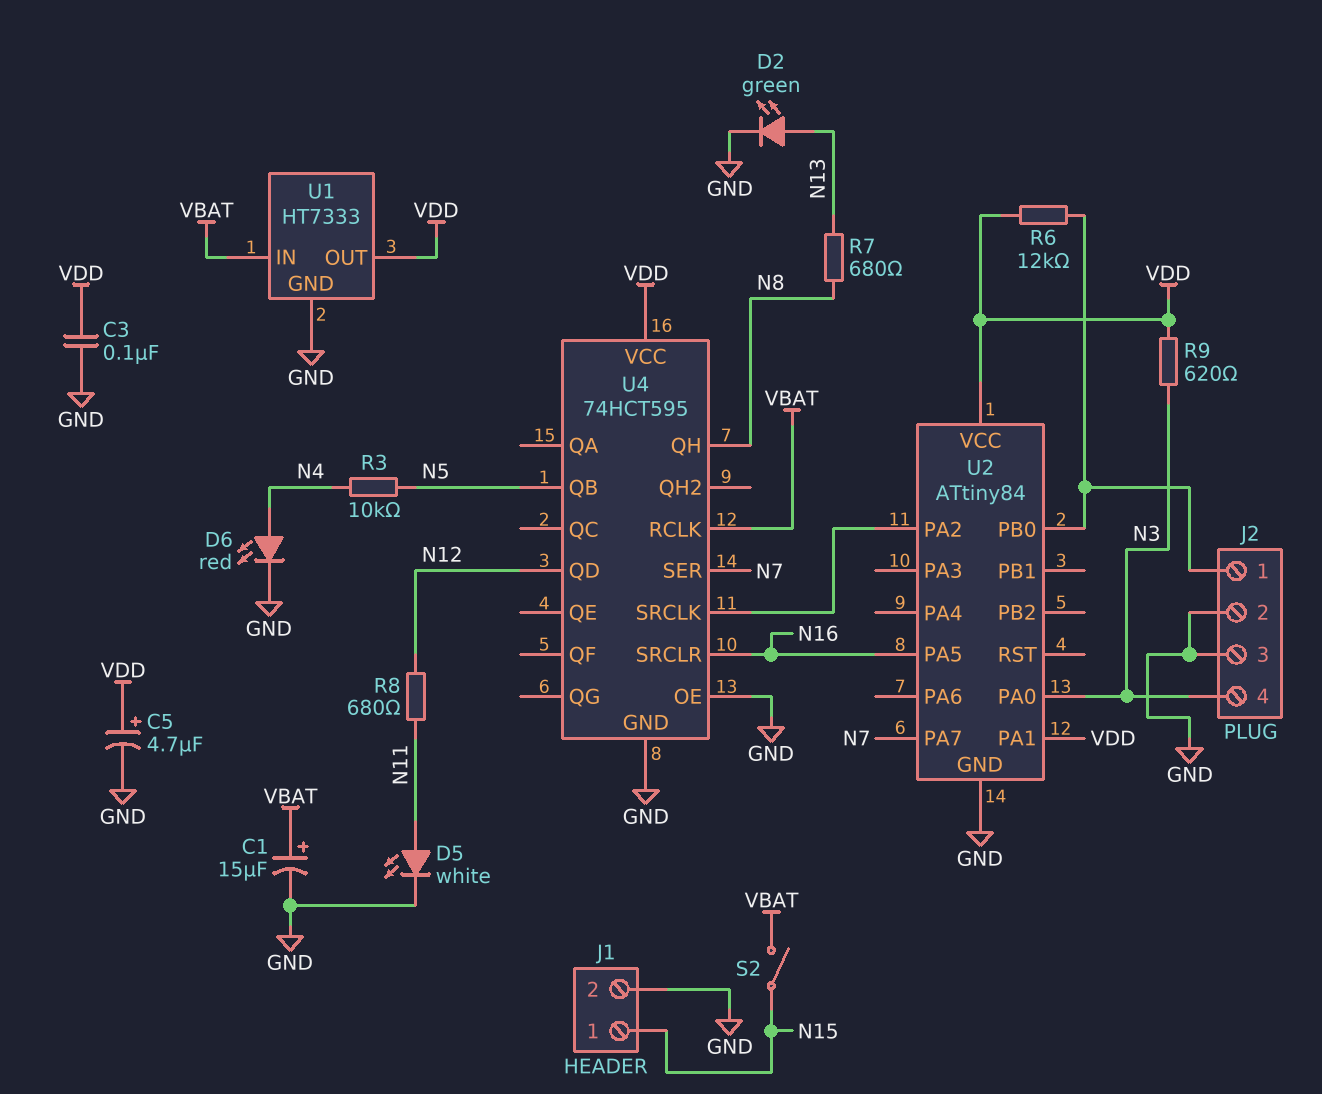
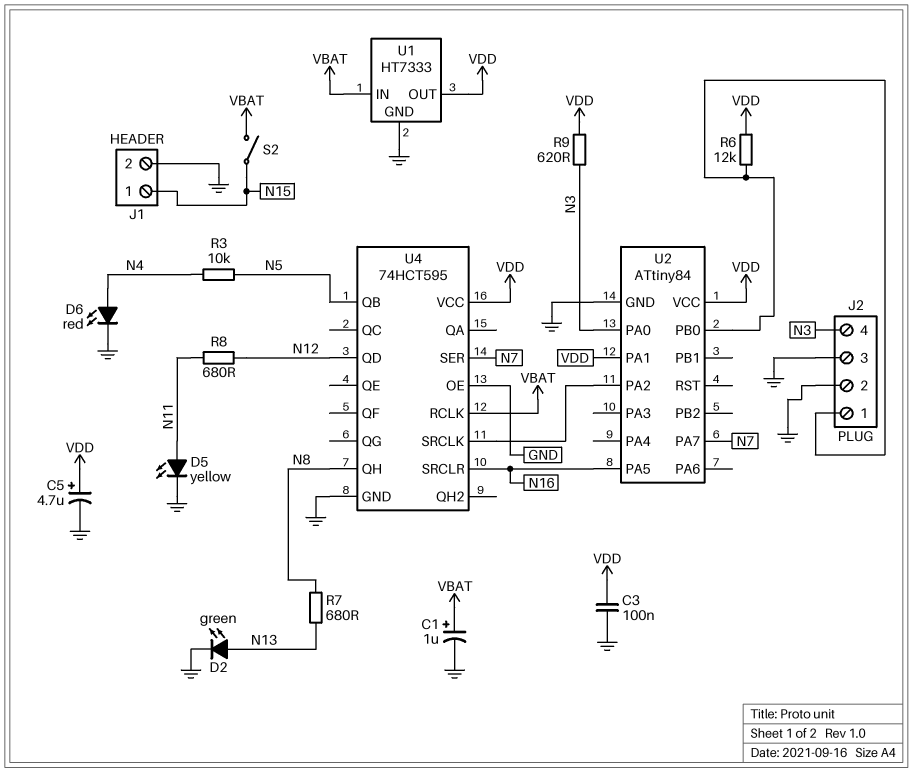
C1: 15uF (plus VBAT, minus GND) -> 1uF (plus VBAT, minus GND)
D5: LED white (A N11, K GND) -> LED yellow (A N11, K GND)

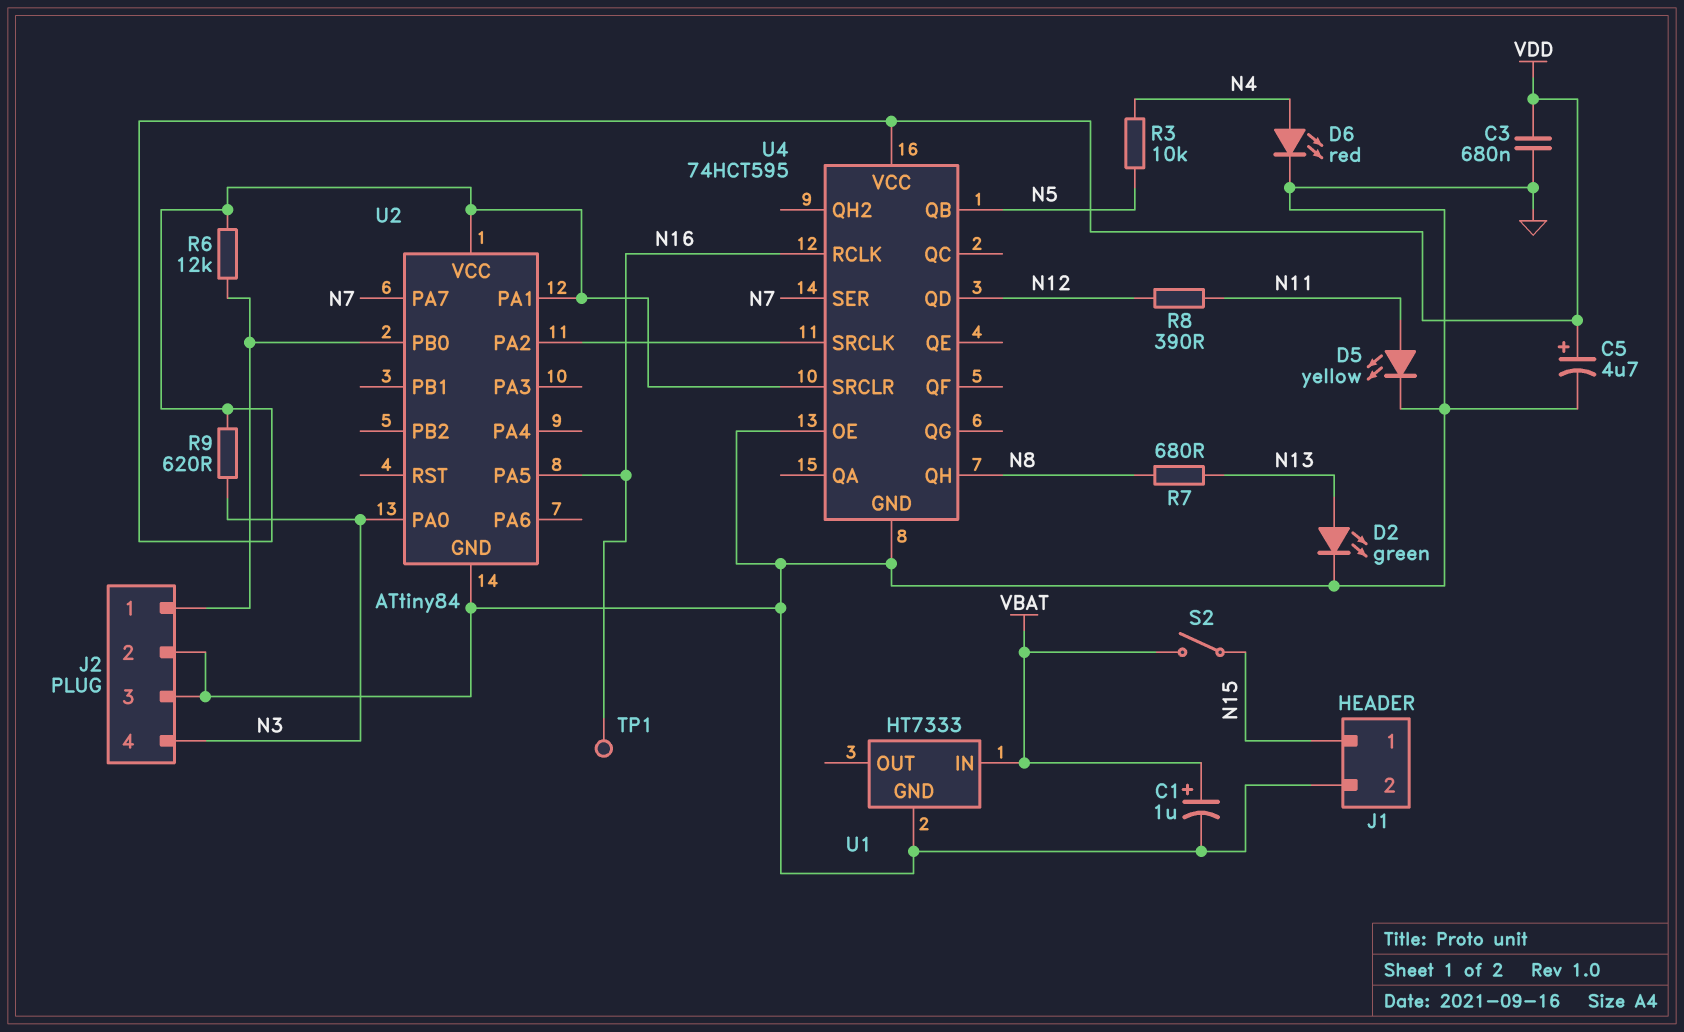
C3: 100nF (GND, VDD) -> 680nF (GND, VDD)
R8: 680 (N11, N12) -> 390 (N11, N12)
TP1: none -> test point (N16)
U1 pin OUT: VDD -> none
U4 pin RCLK: VBAT -> N16
U4 pin SRCLR: N16 -> VDD

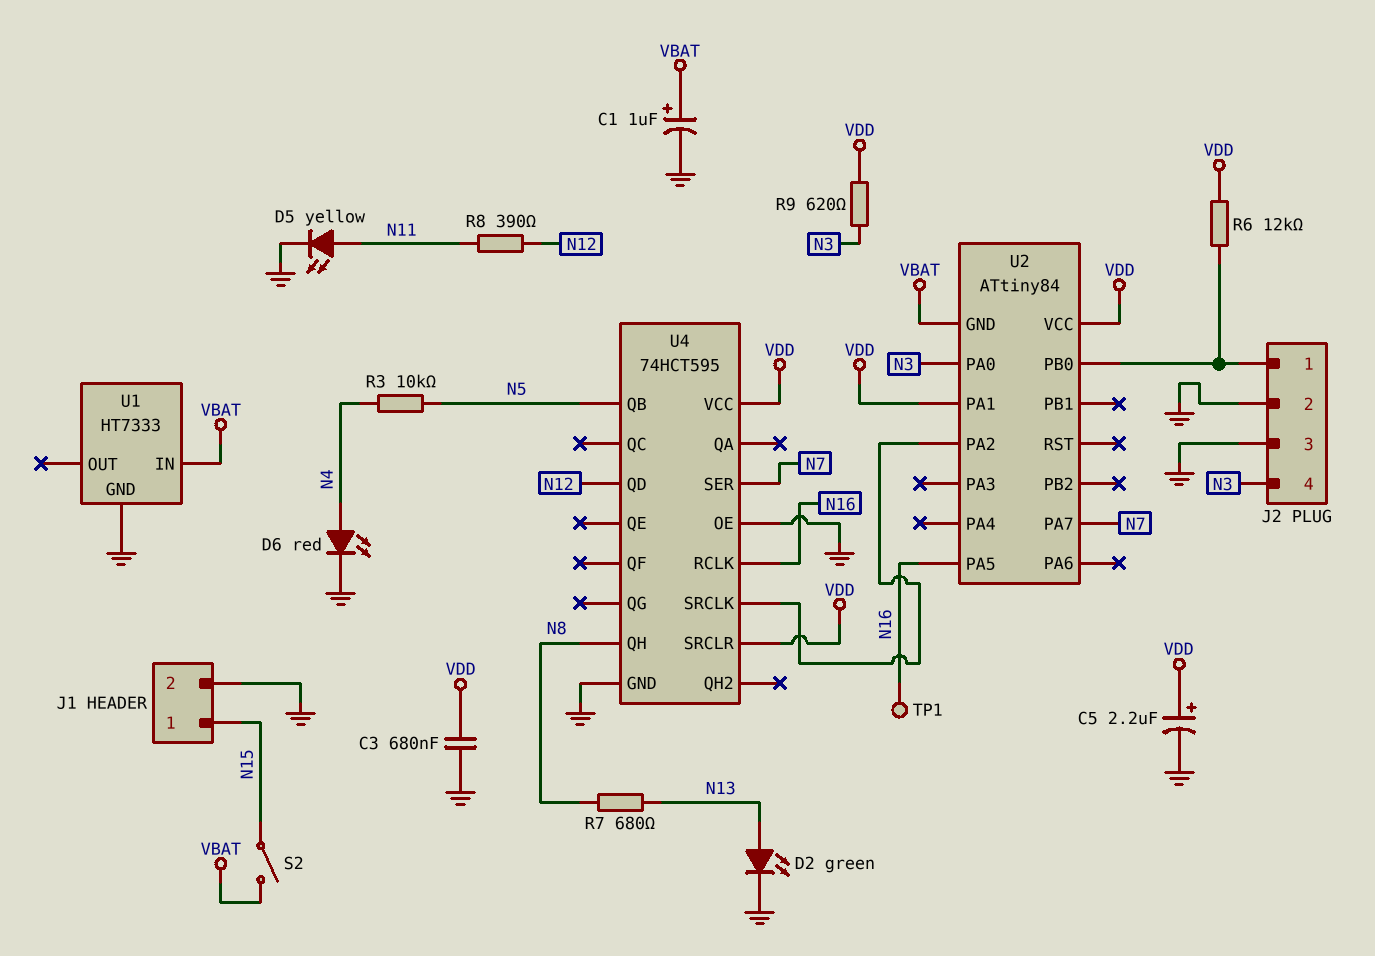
C5: 4.7uF (plus VDD, minus GND) -> 2.2uF (plus VDD, minus GND)
U2 pin GND: GND -> VBAT

